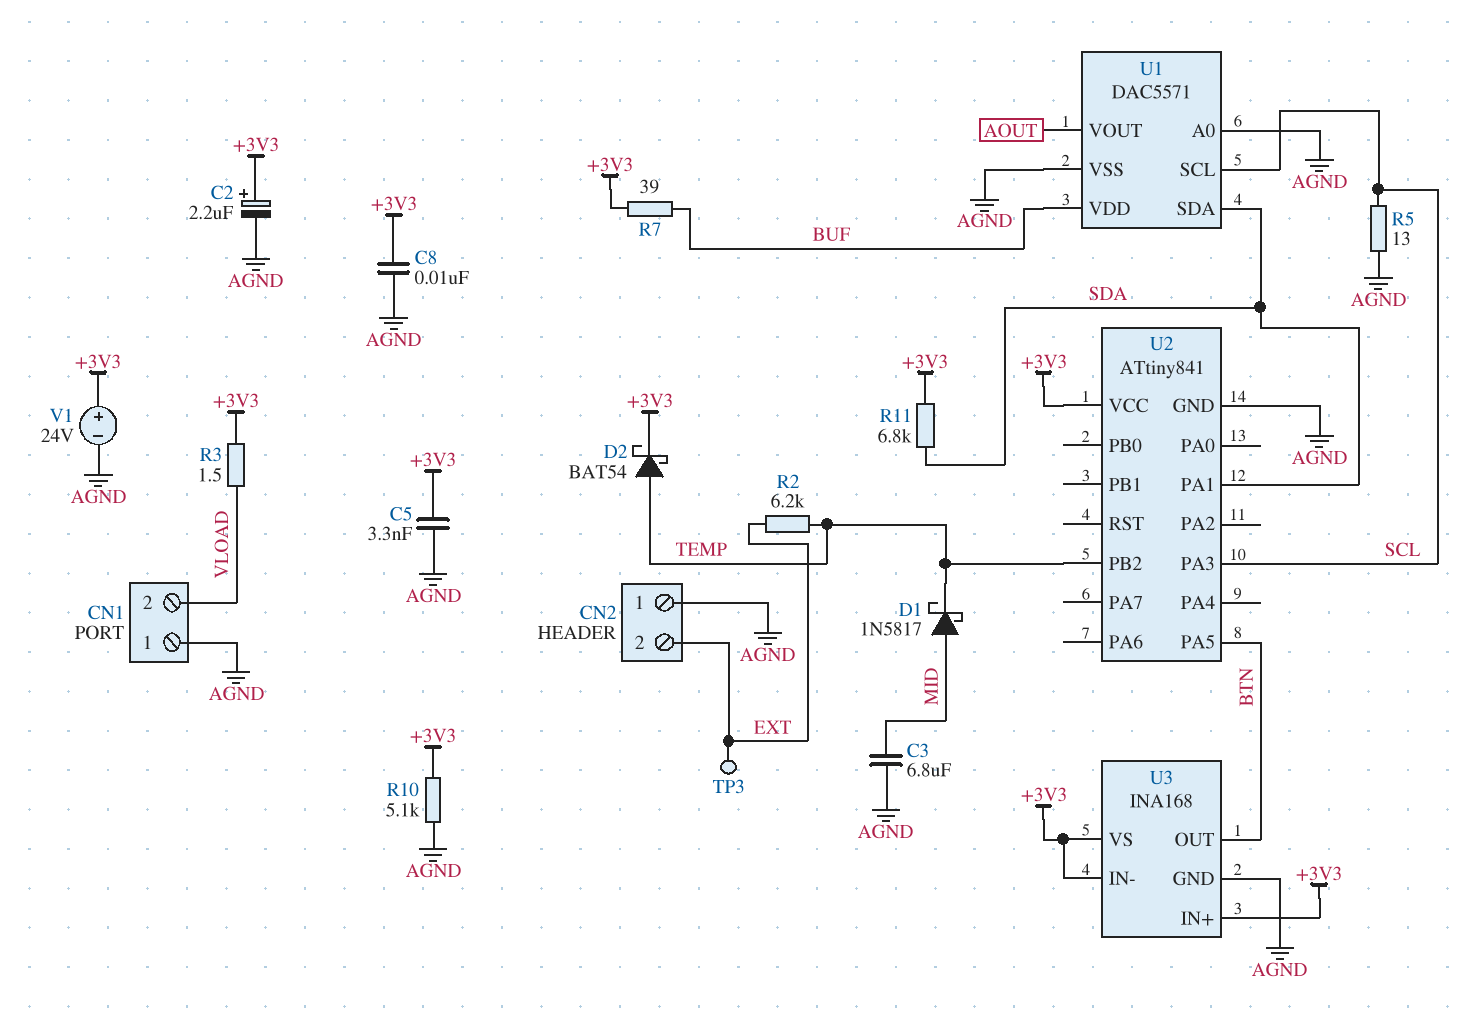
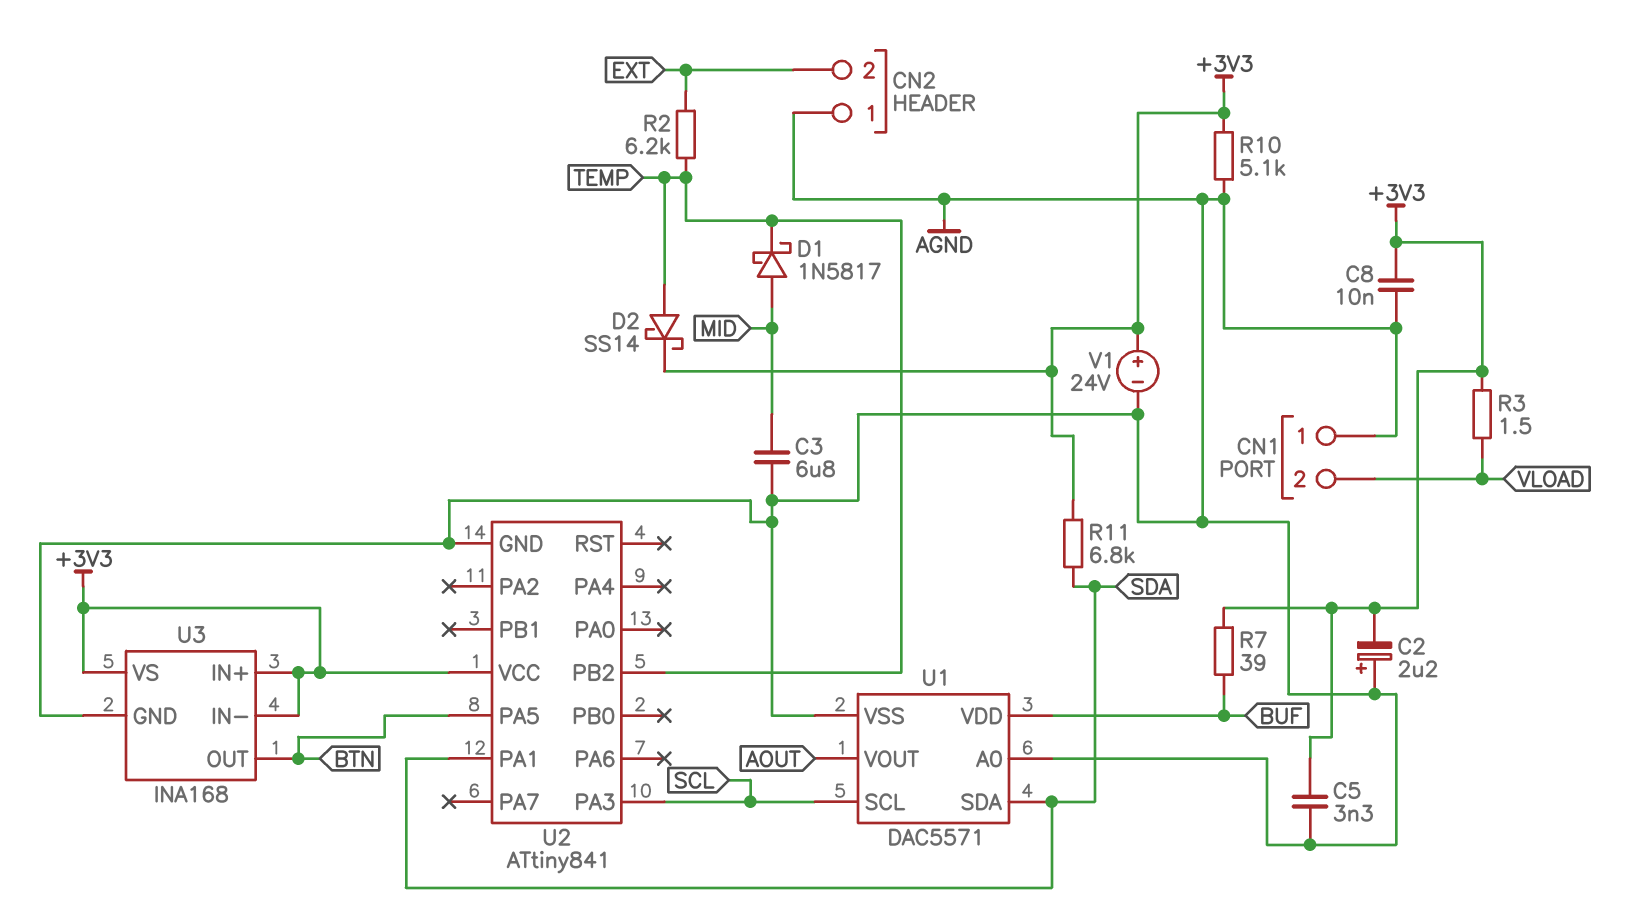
C2: 2.2uF (plus +3V3, minus AGND) -> 2.2uF (plus AGND, minus +3V3)
D2: schottky BAT54 (A TEMP, K +3V3) -> schottky SS14 (A TEMP, K +3V3)
R5: 13 (AGND, SCL) -> none
TP3: test point (EXT) -> none

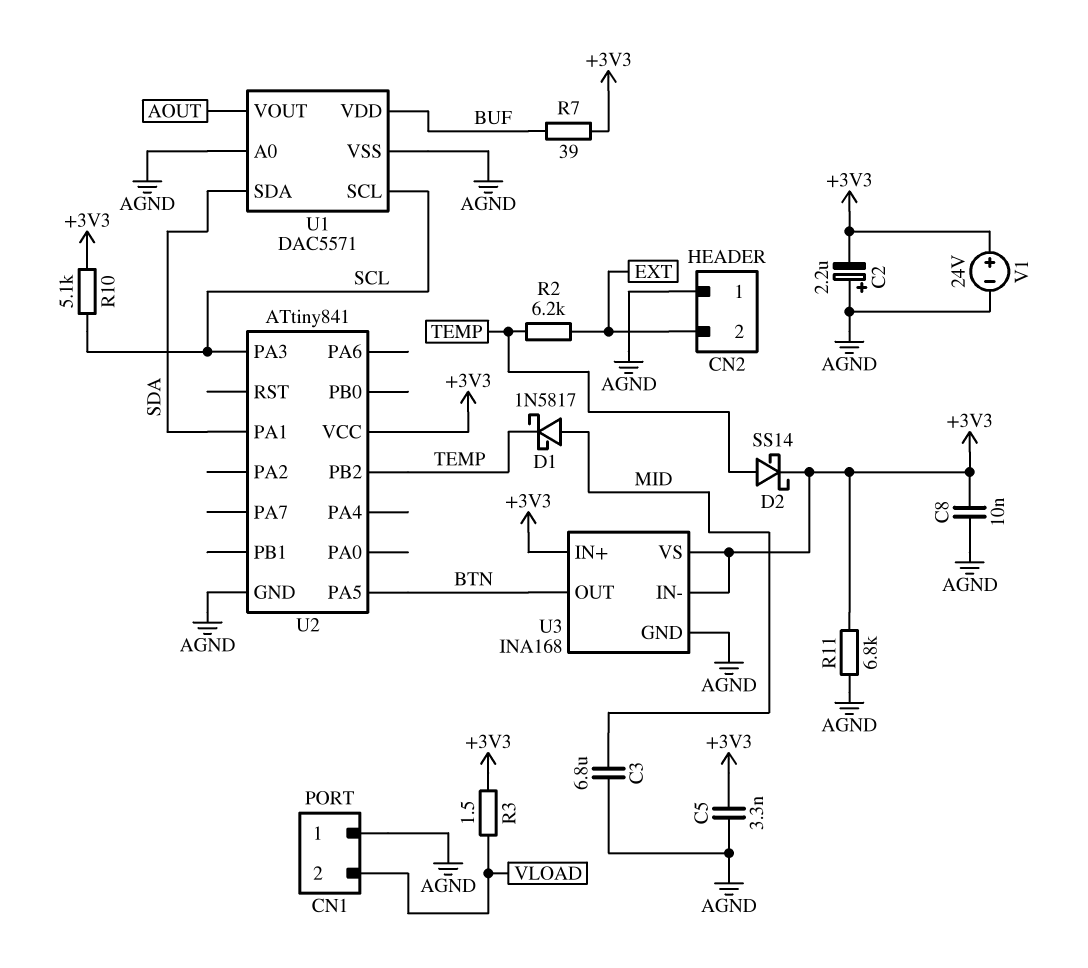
R10: 5.1k (+3V3, AGND) -> 5.1k (+3V3, SCL)
R11: 6.8k (+3V3, SDA) -> 6.8k (+3V3, AGND)

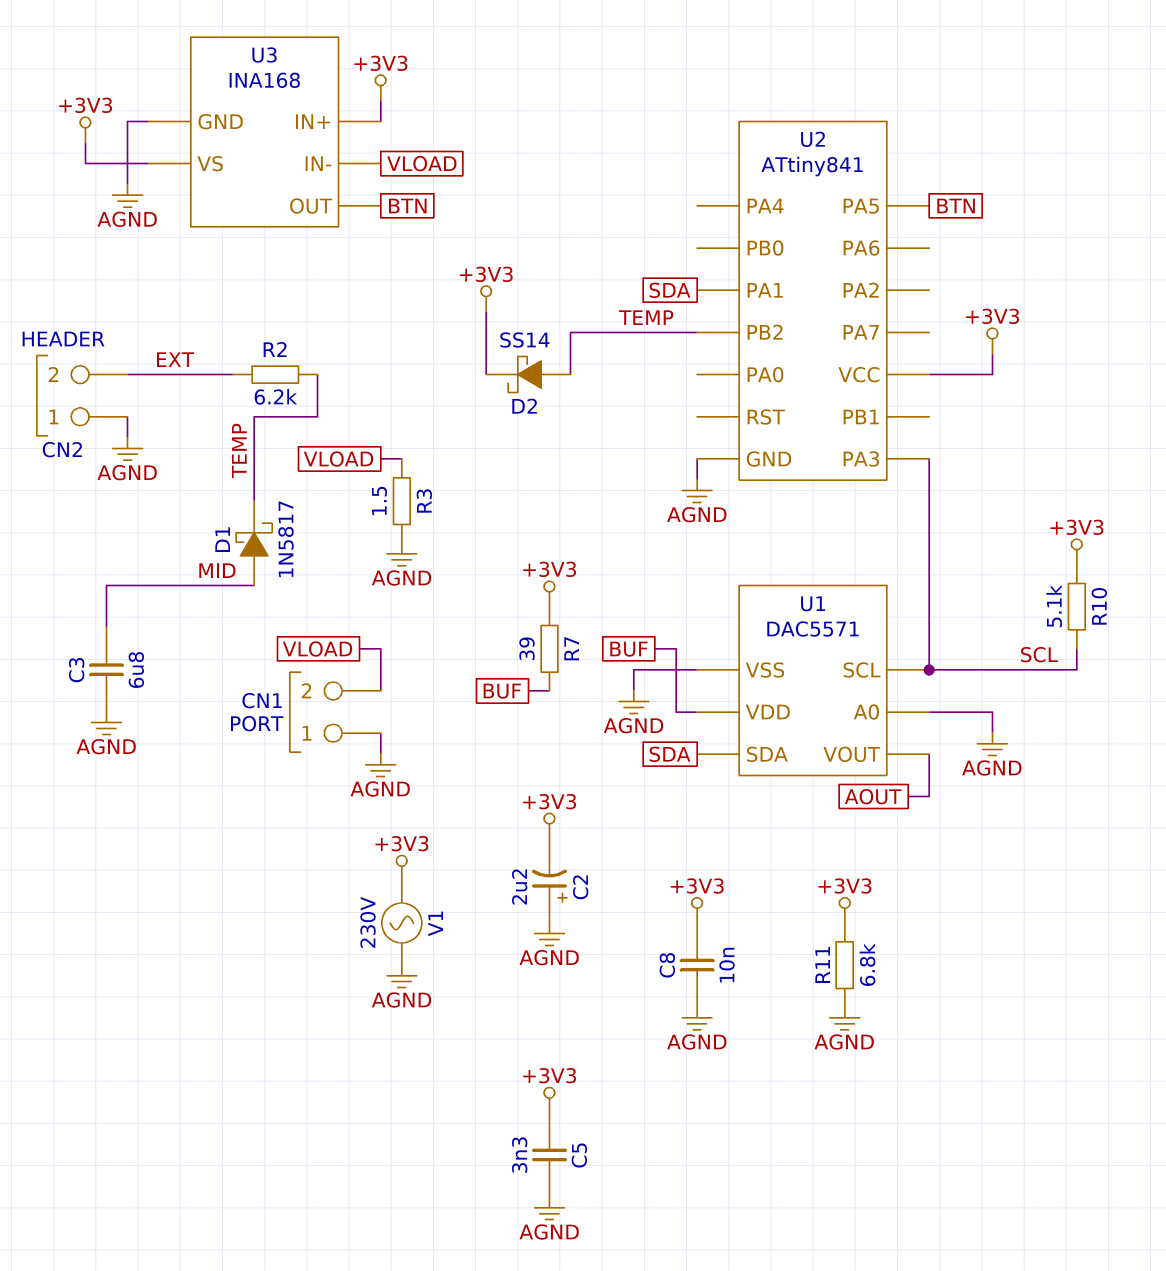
R3: 1.5 (+3V3, VLOAD) -> 1.5 (AGND, VLOAD)
U3 pin IN-: +3V3 -> VLOAD
V1: 24V (plus +3V3, minus AGND) -> AC 230V (+3V3, AGND)

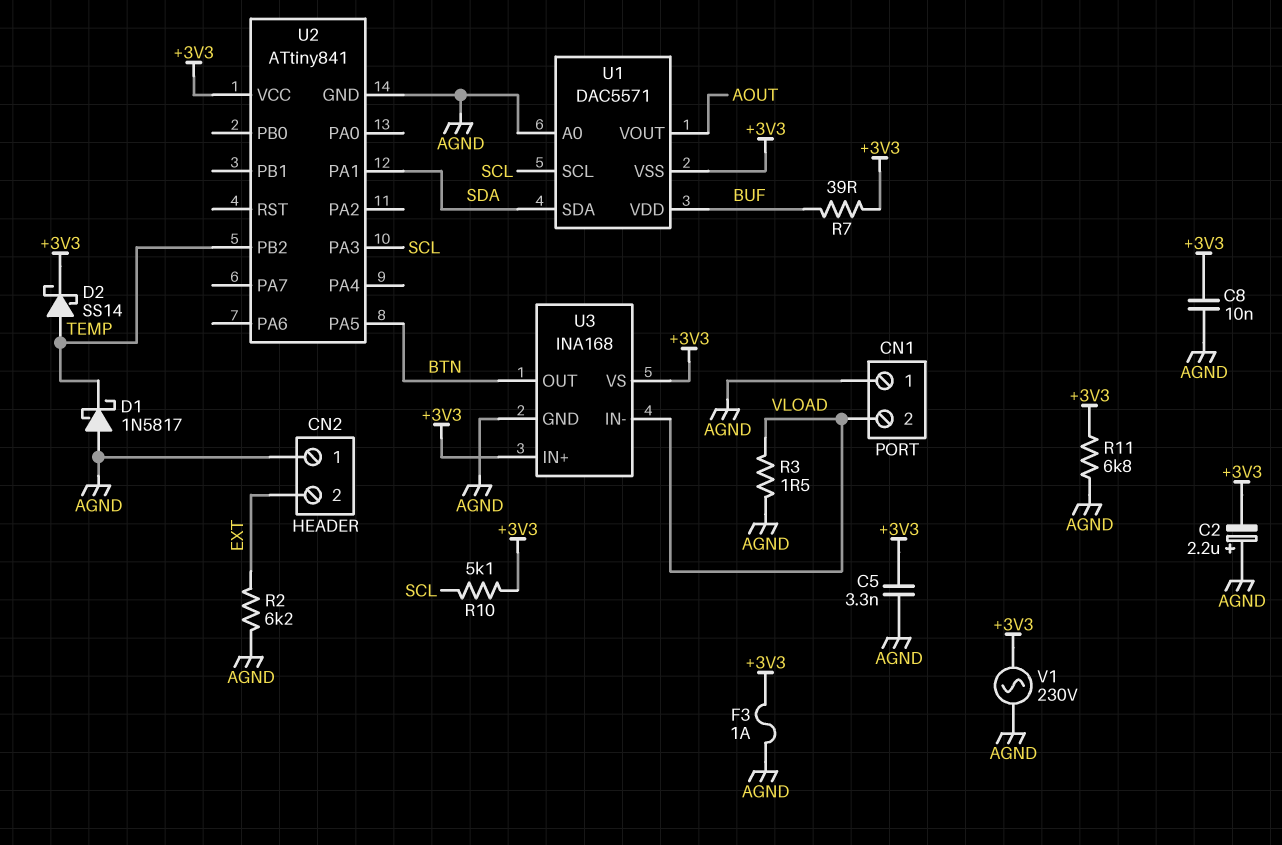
C3: 6.8uF (AGND, MID) -> none
D1: schottky 1N5817 (A MID, K TEMP) -> schottky 1N5817 (A AGND, K TEMP)
F3: none -> 1A (+3V3, AGND)
R2: 6.2k (EXT, TEMP) -> 6.2k (AGND, EXT)
U1 pin VSS: AGND -> +3V3

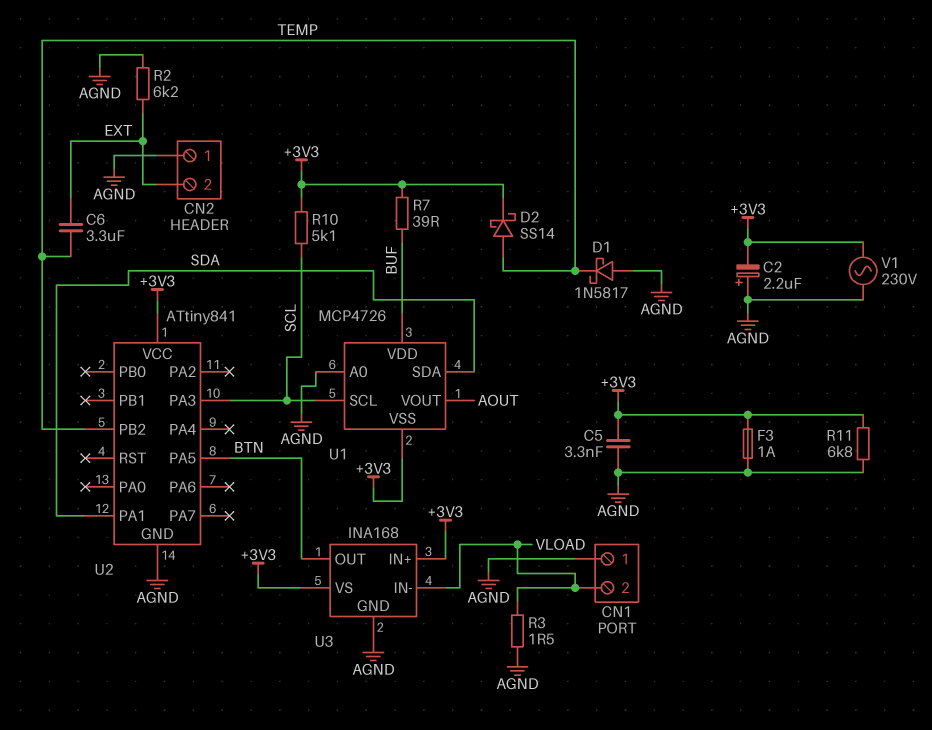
C6: none -> 3.3uF (EXT, TEMP)
C8: 10nF (+3V3, AGND) -> none
U1: DAC5571 -> MCP4726

